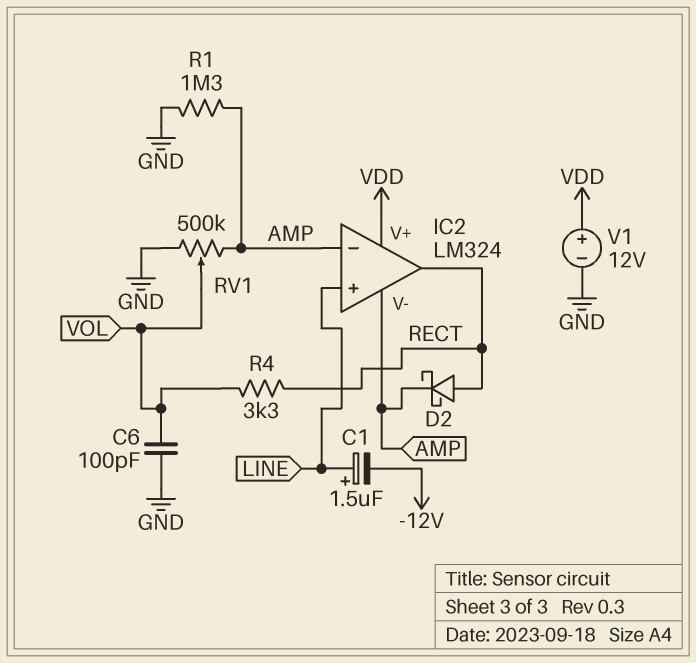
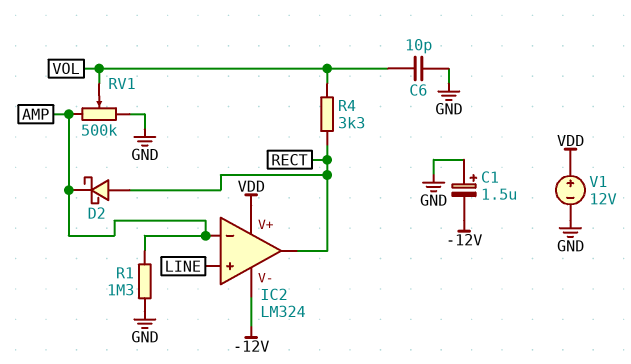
C1: 1.5uF (plus LINE, minus -12V) -> 1.5uF (plus GND, minus -12V)
C6: 100pF (GND, VOL) -> 10pF (GND, VOL)
IC2 pin V-: AMP -> -12V

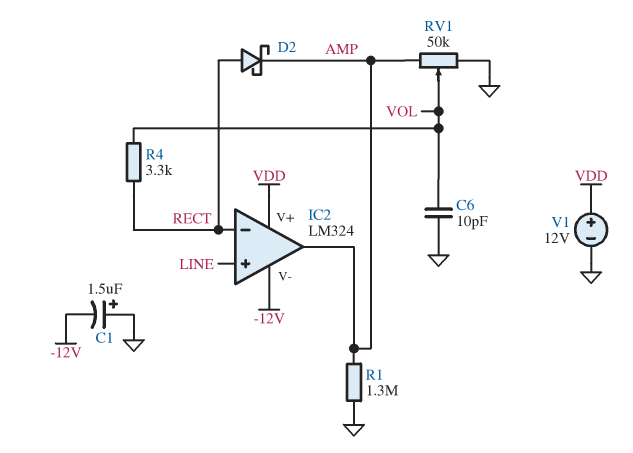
IC2 pin in-: AMP -> RECT
IC2 pin out: RECT -> AMP
RV1: 500k (AMP, GND, wiper VOL) -> 50k (AMP, GND, wiper VOL)

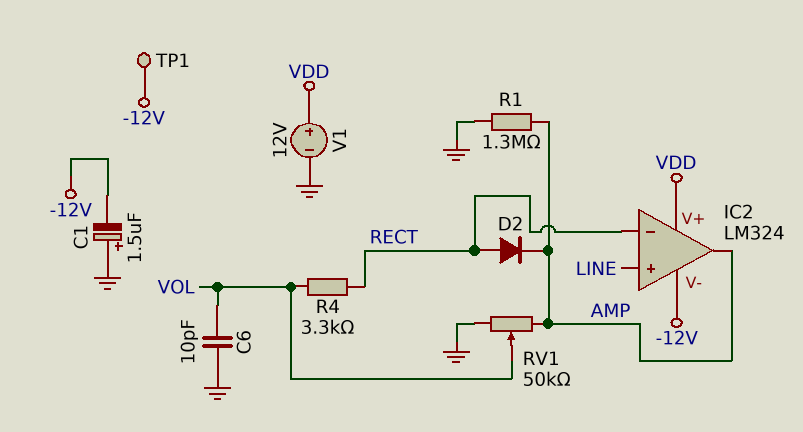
D2: schottky (A RECT, K AMP) -> diode (A RECT, K AMP)
TP1: none -> test point (-12V)

